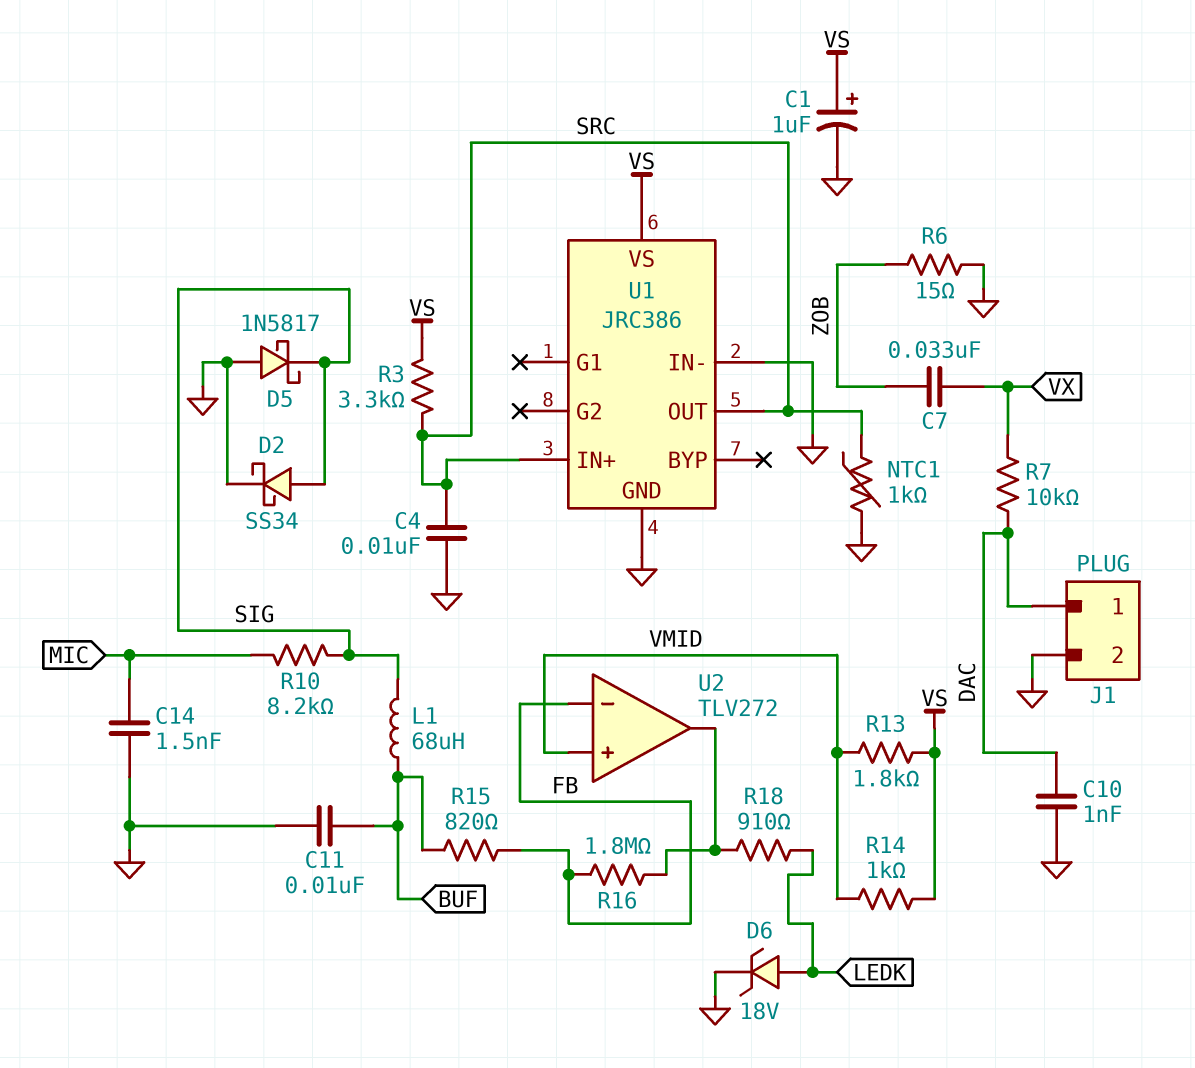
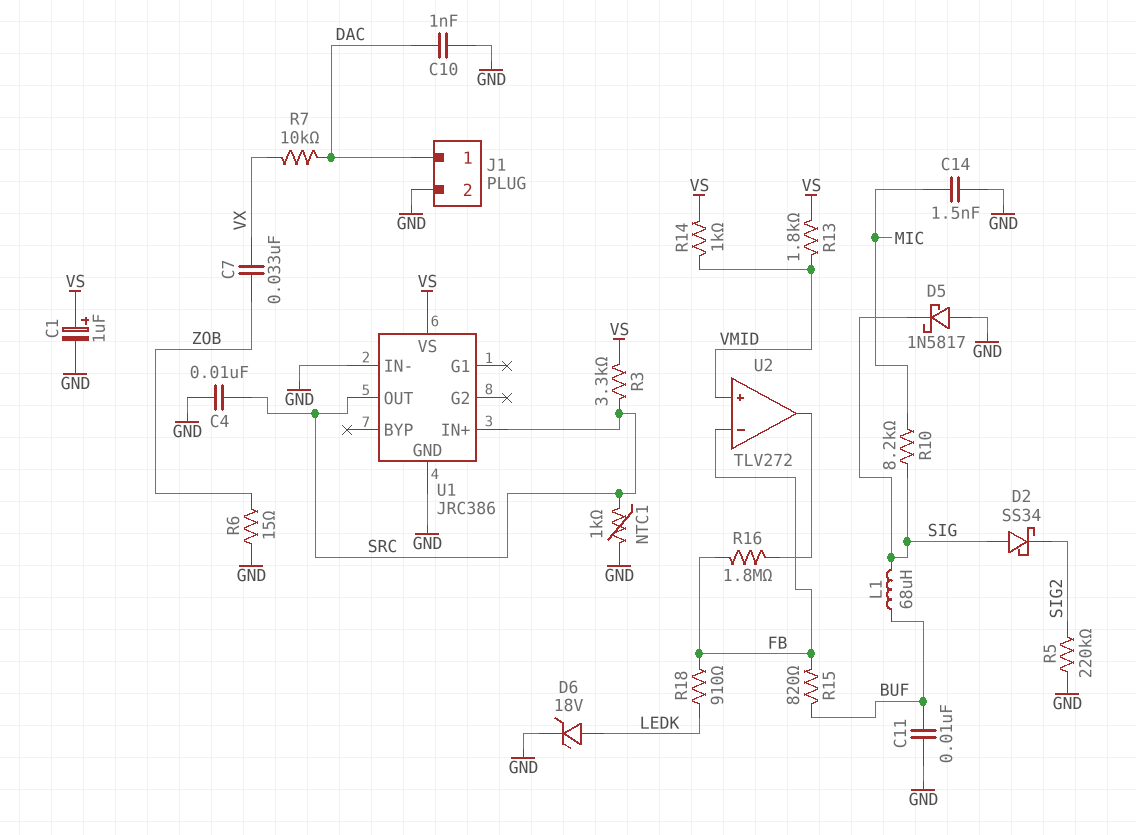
D2: schottky SS34 (A SIG, K GND) -> schottky SS34 (A SIG, K SIG2)
R5: none -> 220k (GND, SIG2)
R18: 910 (LEDK, U2/out) -> 910 (FB, LEDK)

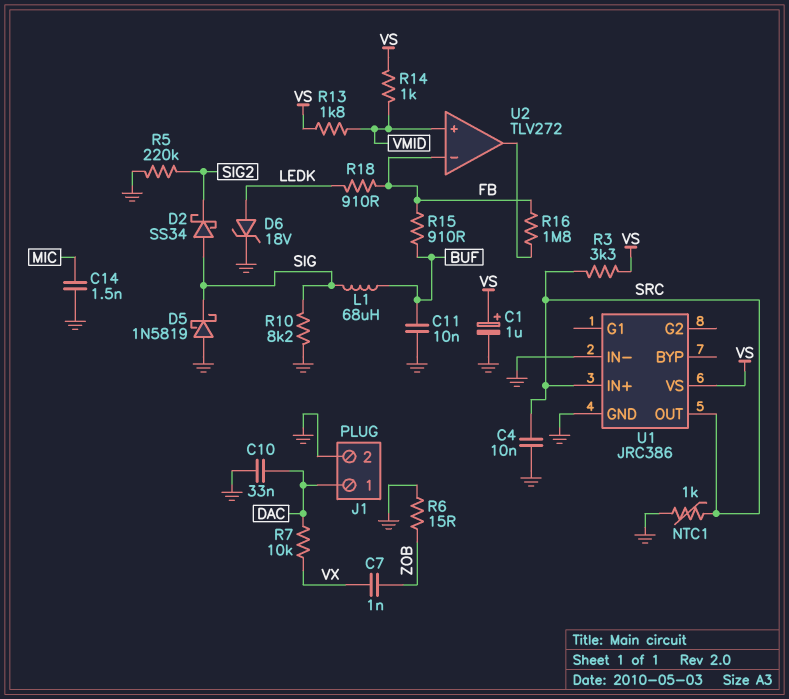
C7: 33nF (VX, ZOB) -> 1nF (VX, ZOB)
C10: 1nF (DAC, GND) -> 33nF (DAC, GND)
D5: schottky 1N5817 (A GND, K SIG) -> schottky 1N5819 (A GND, K SIG)
R10: 8.2k (MIC, SIG) -> 8.2k (GND, SIG)
R15: 820 (BUF, FB) -> 910 (BUF, FB)

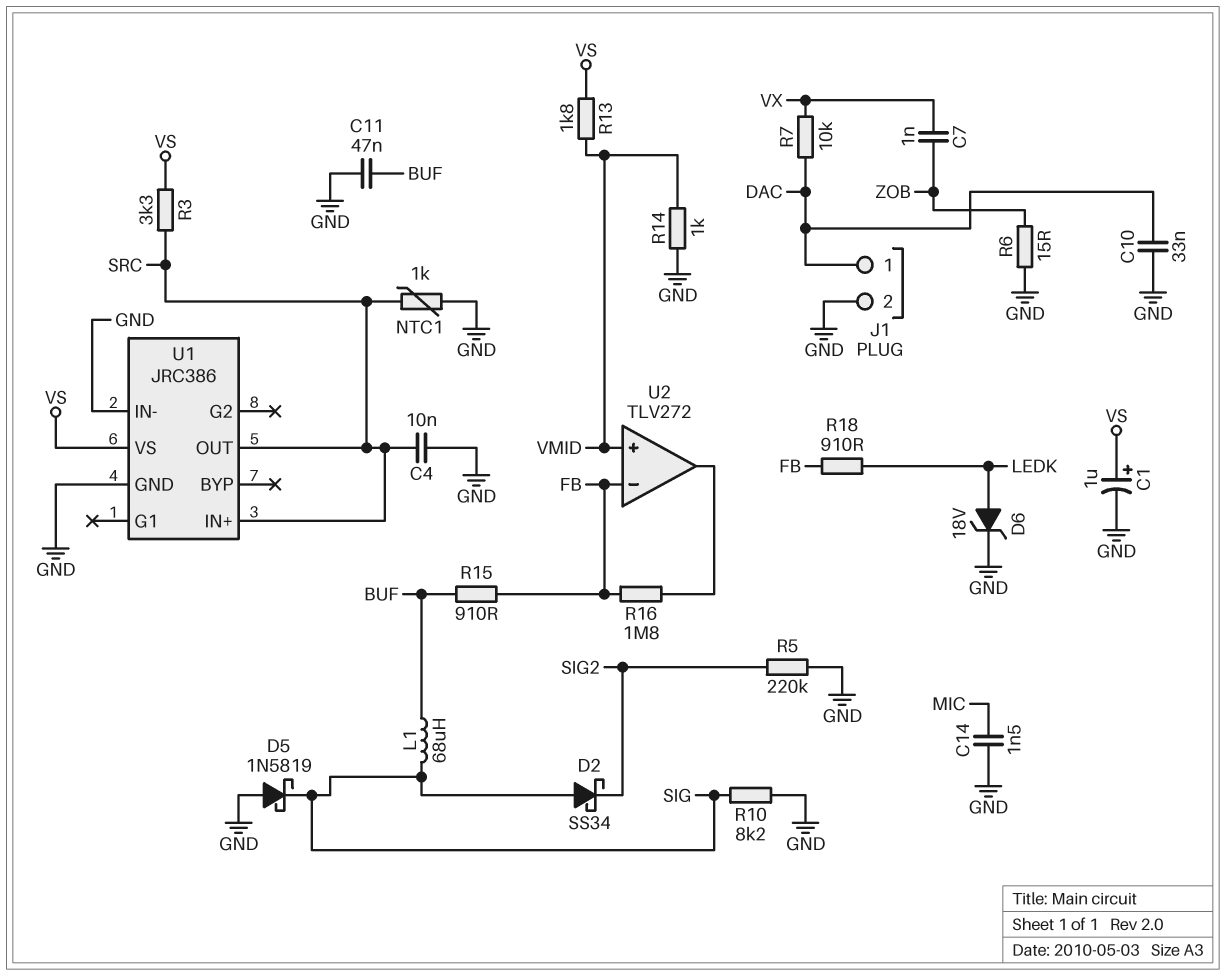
C11: 10nF (BUF, GND) -> 47nF (BUF, GND)
R14: 1k (VMID, VS) -> 1k (GND, VMID)

